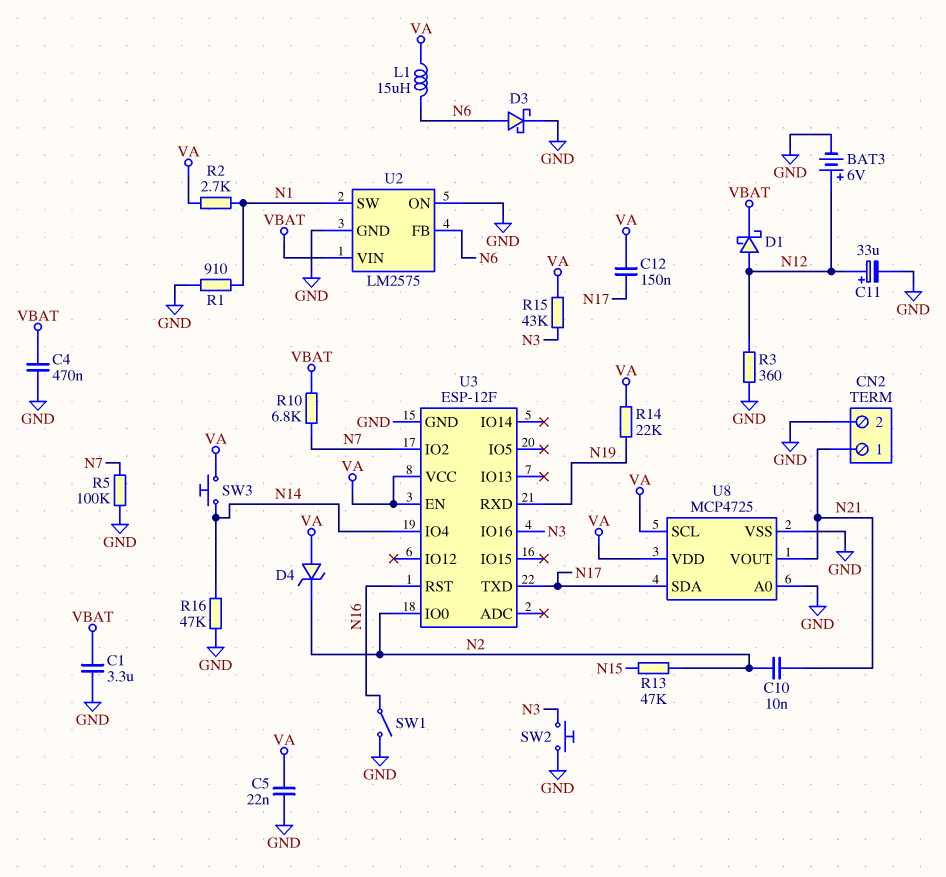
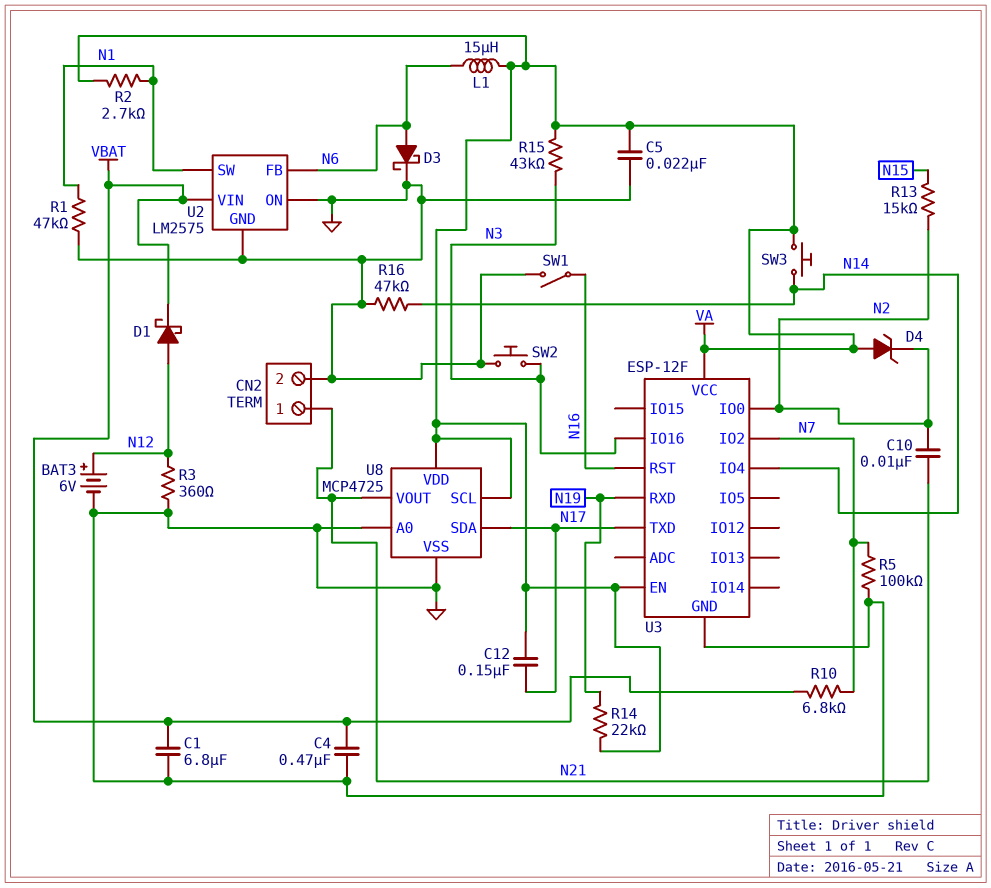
C1: 3.3uF (GND, VBAT) -> 6.8uF (GND, VBAT)
C11: 33uF (plus N12, minus GND) -> none
R1: 910 (GND, N1) -> 47k (GND, N1)
R13: 47k (N2, N15) -> 15k (N2, N15)

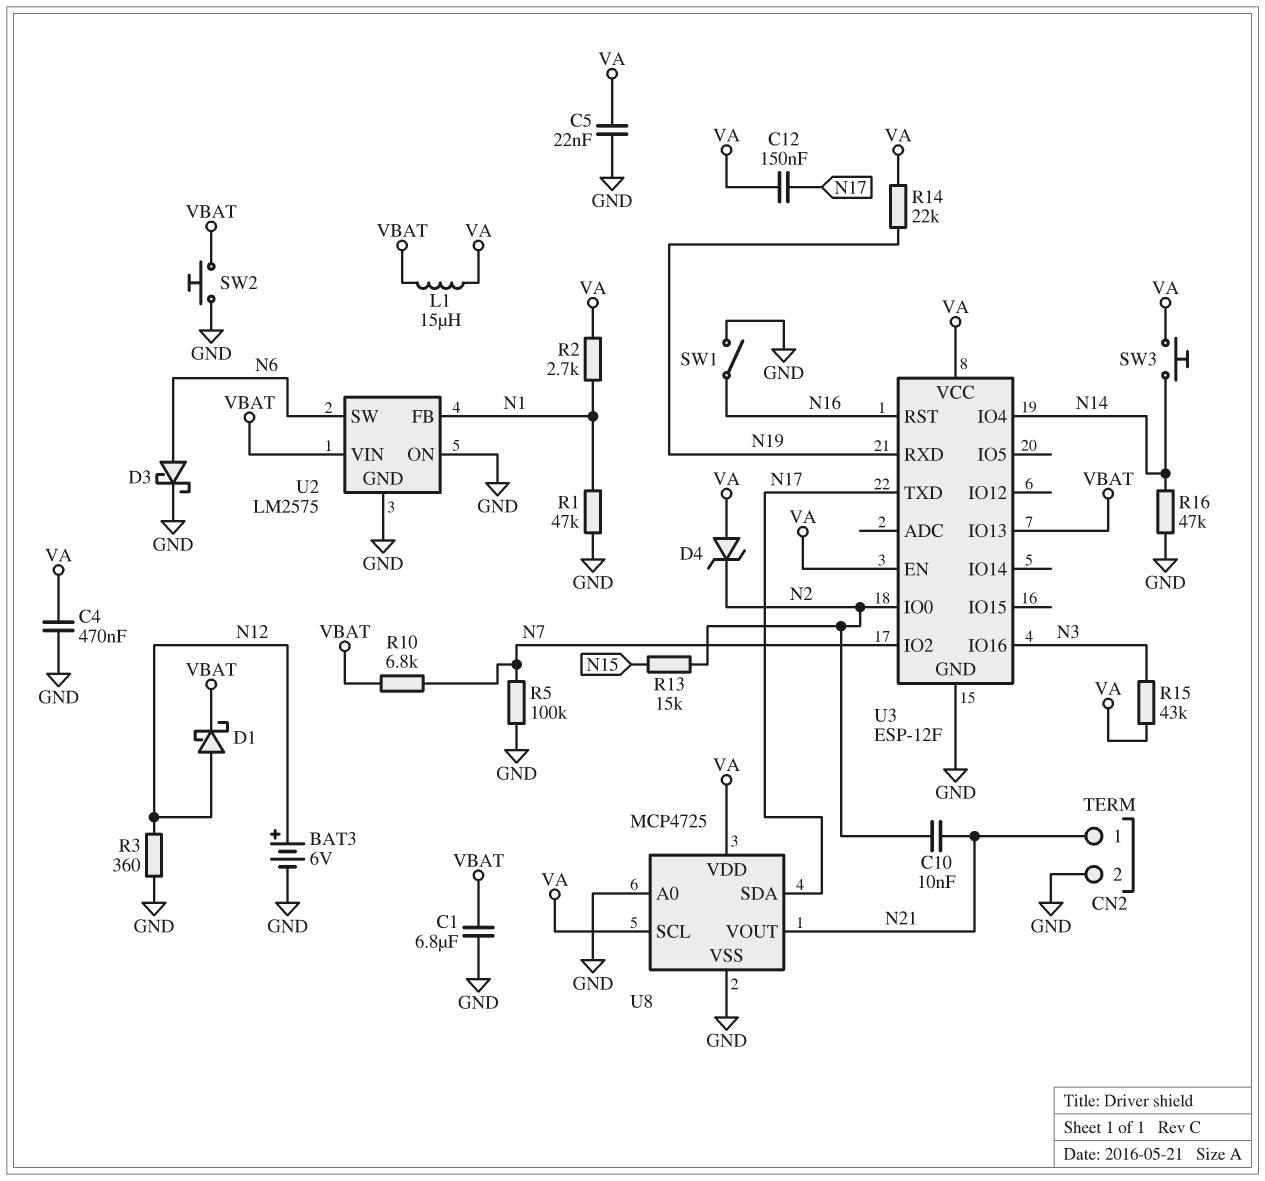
C4: 470nF (GND, VBAT) -> 470nF (GND, VA)
L1: 15uH (N6, VA) -> 15uH (VA, VBAT)
SW2: button (GND, N3) -> button (GND, VBAT)
U2 pin FB: N6 -> N1
U2 pin SW: N1 -> N6
U3 pin IO13: none -> VBAT

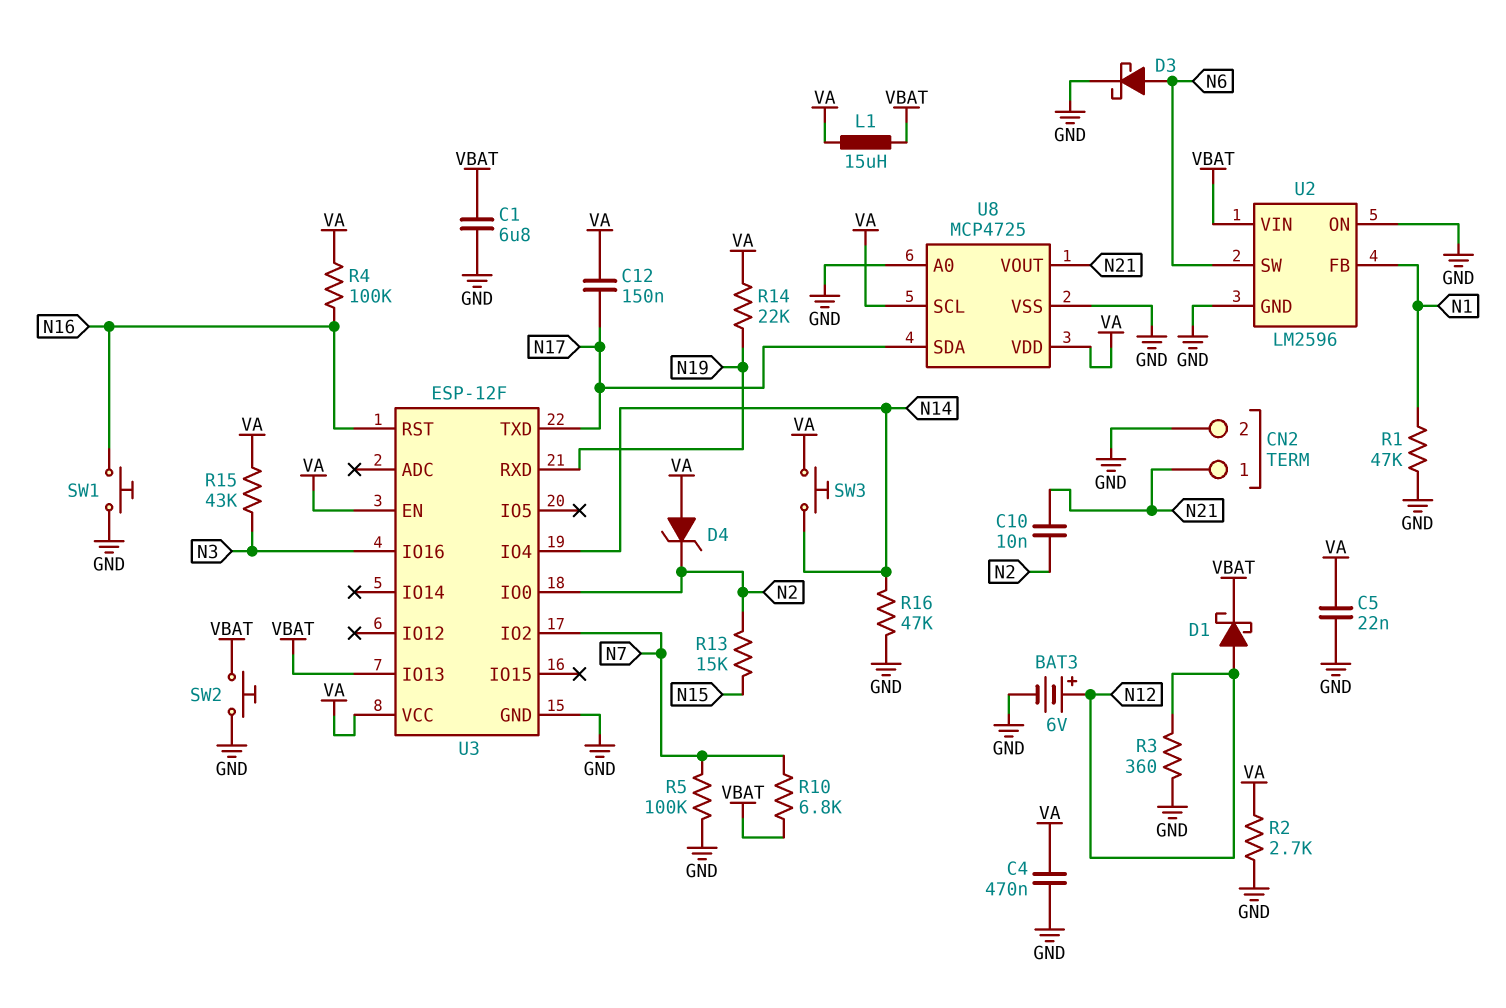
R2: 2.7k (N1, VA) -> 2.7k (GND, VA)
R4: none -> 100k (N16, VA)
SW1: switch (GND, N16) -> button (GND, N16)
U2: LM2575 -> LM2596

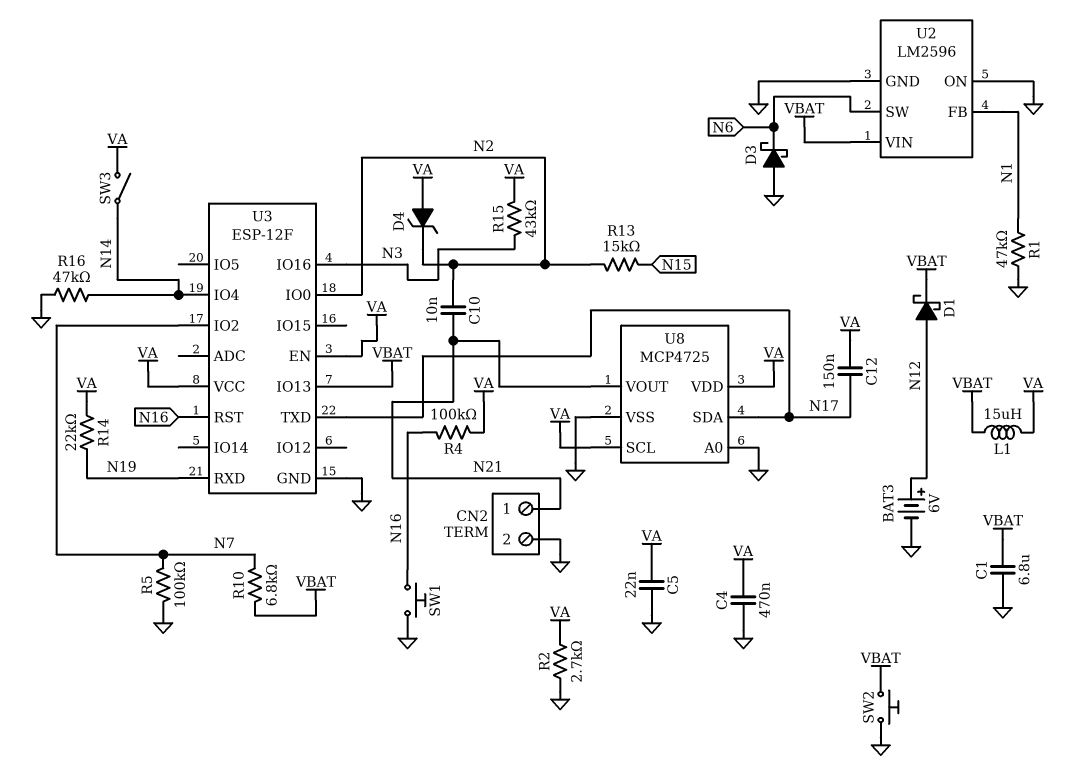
D3: schottky (A N6, K GND) -> schottky (A GND, K N6)
R3: 360 (GND, N12) -> none
SW3: button (N14, VA) -> switch (N14, VA)

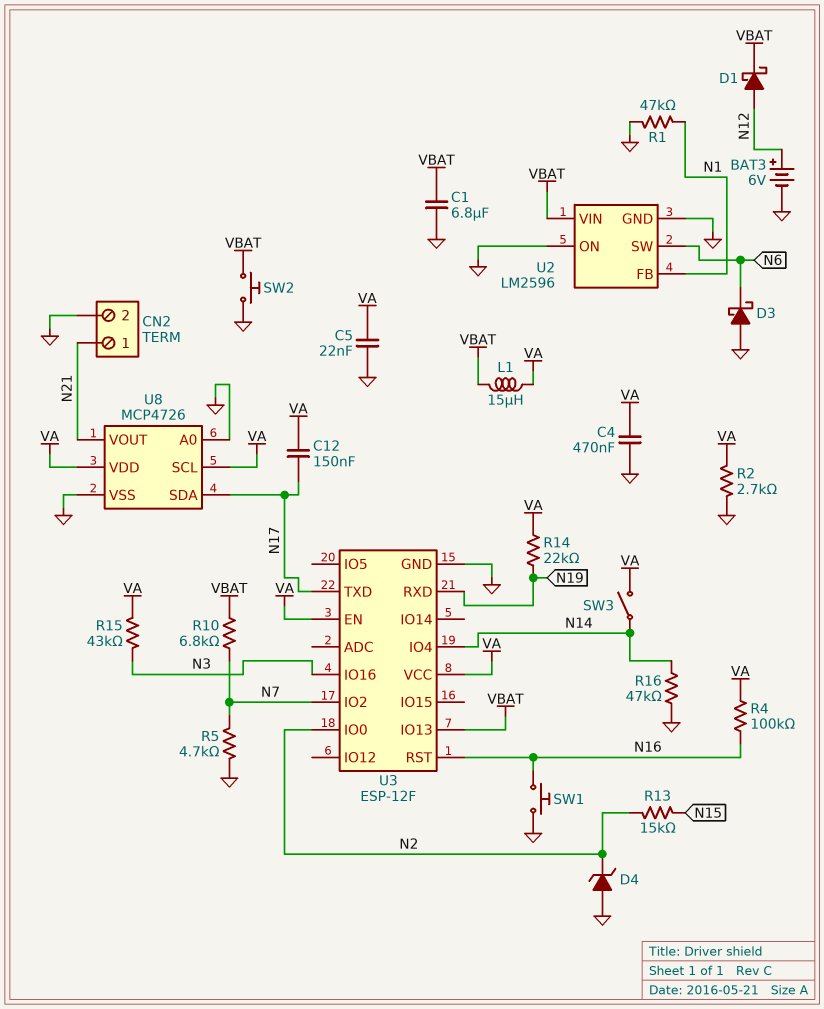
C10: 10nF (N2, N21) -> none
D4: zener (A VA, K N2) -> zener (A GND, K N2)
R5: 100k (GND, N7) -> 4.7k (GND, N7)
U8: MCP4725 -> MCP4726

